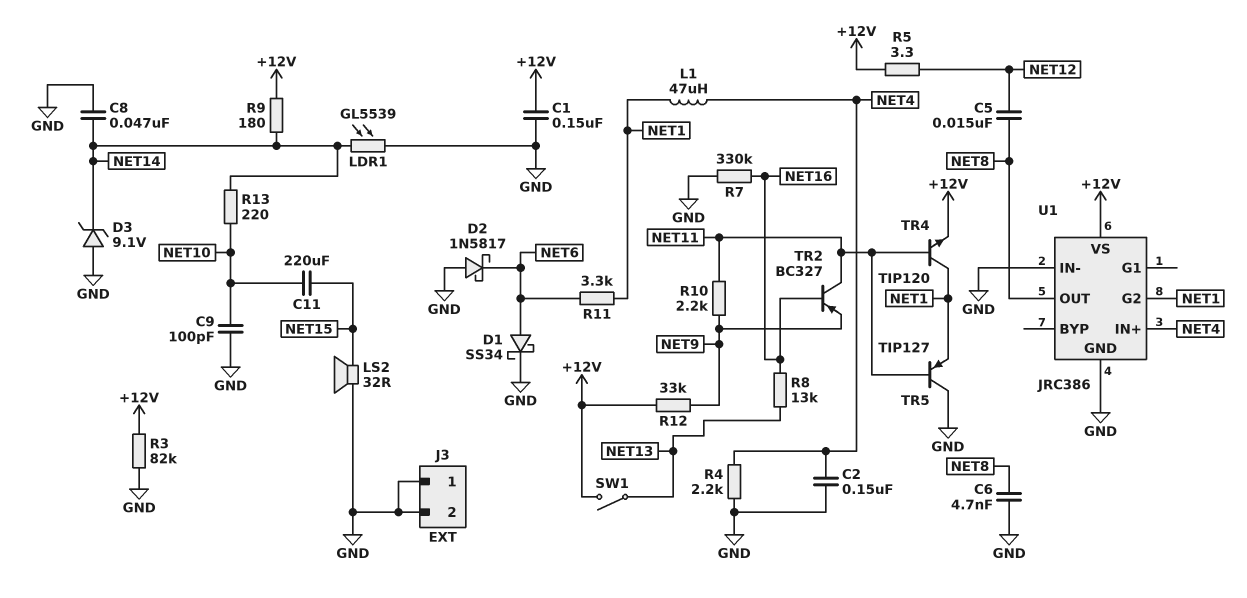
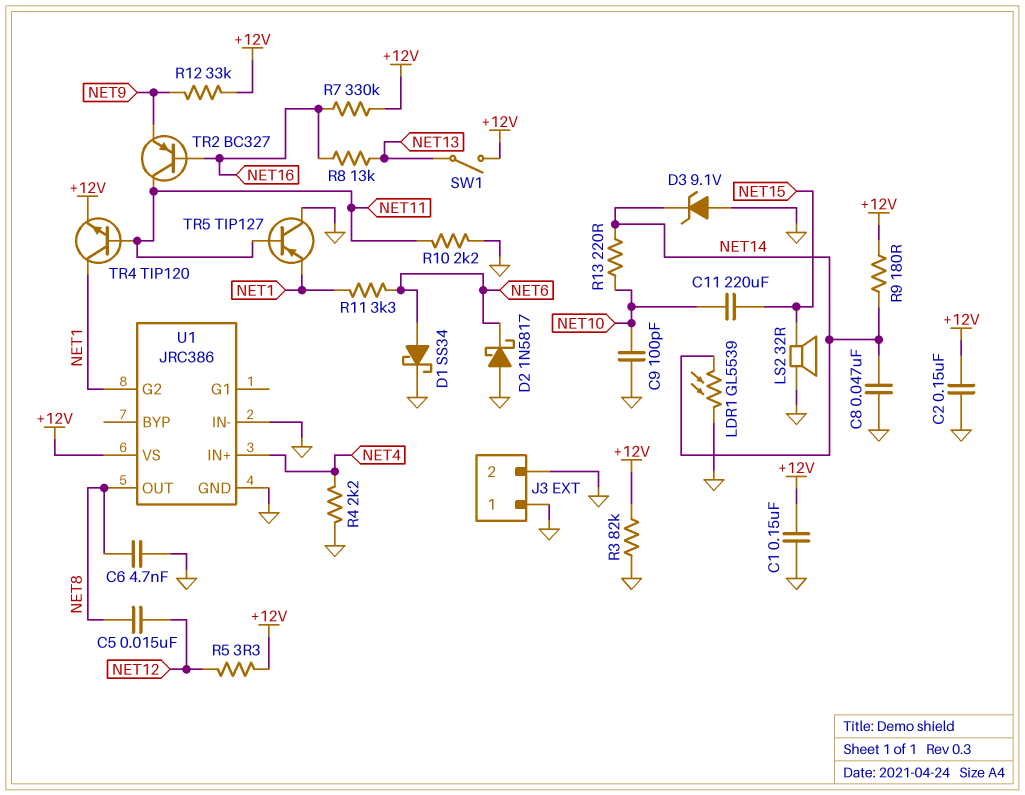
C2: 150nF (GND, NET4) -> 150nF (+12V, GND)
L1: 47uH (NET1, NET4) -> none
R7: 330k (GND, NET16) -> 330k (+12V, NET16)
R10: 2.2k (NET9, NET11) -> 2.2k (GND, NET11)

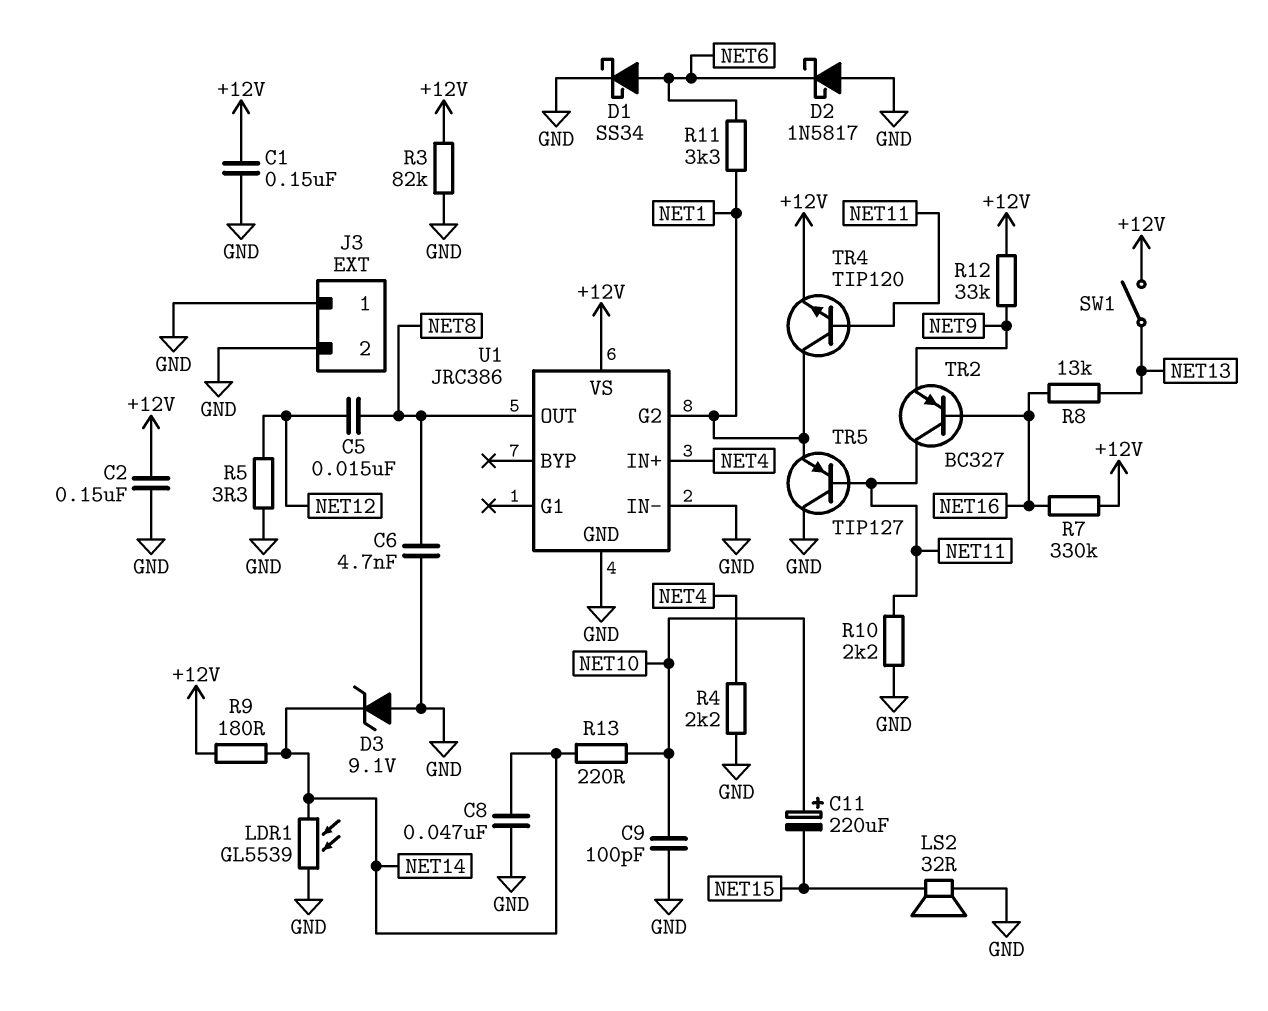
C11: 220uF (NET10, NET15) -> 220uF (plus NET10, minus NET15)
R5: 3.3 (+12V, NET12) -> 3.3 (GND, NET12)

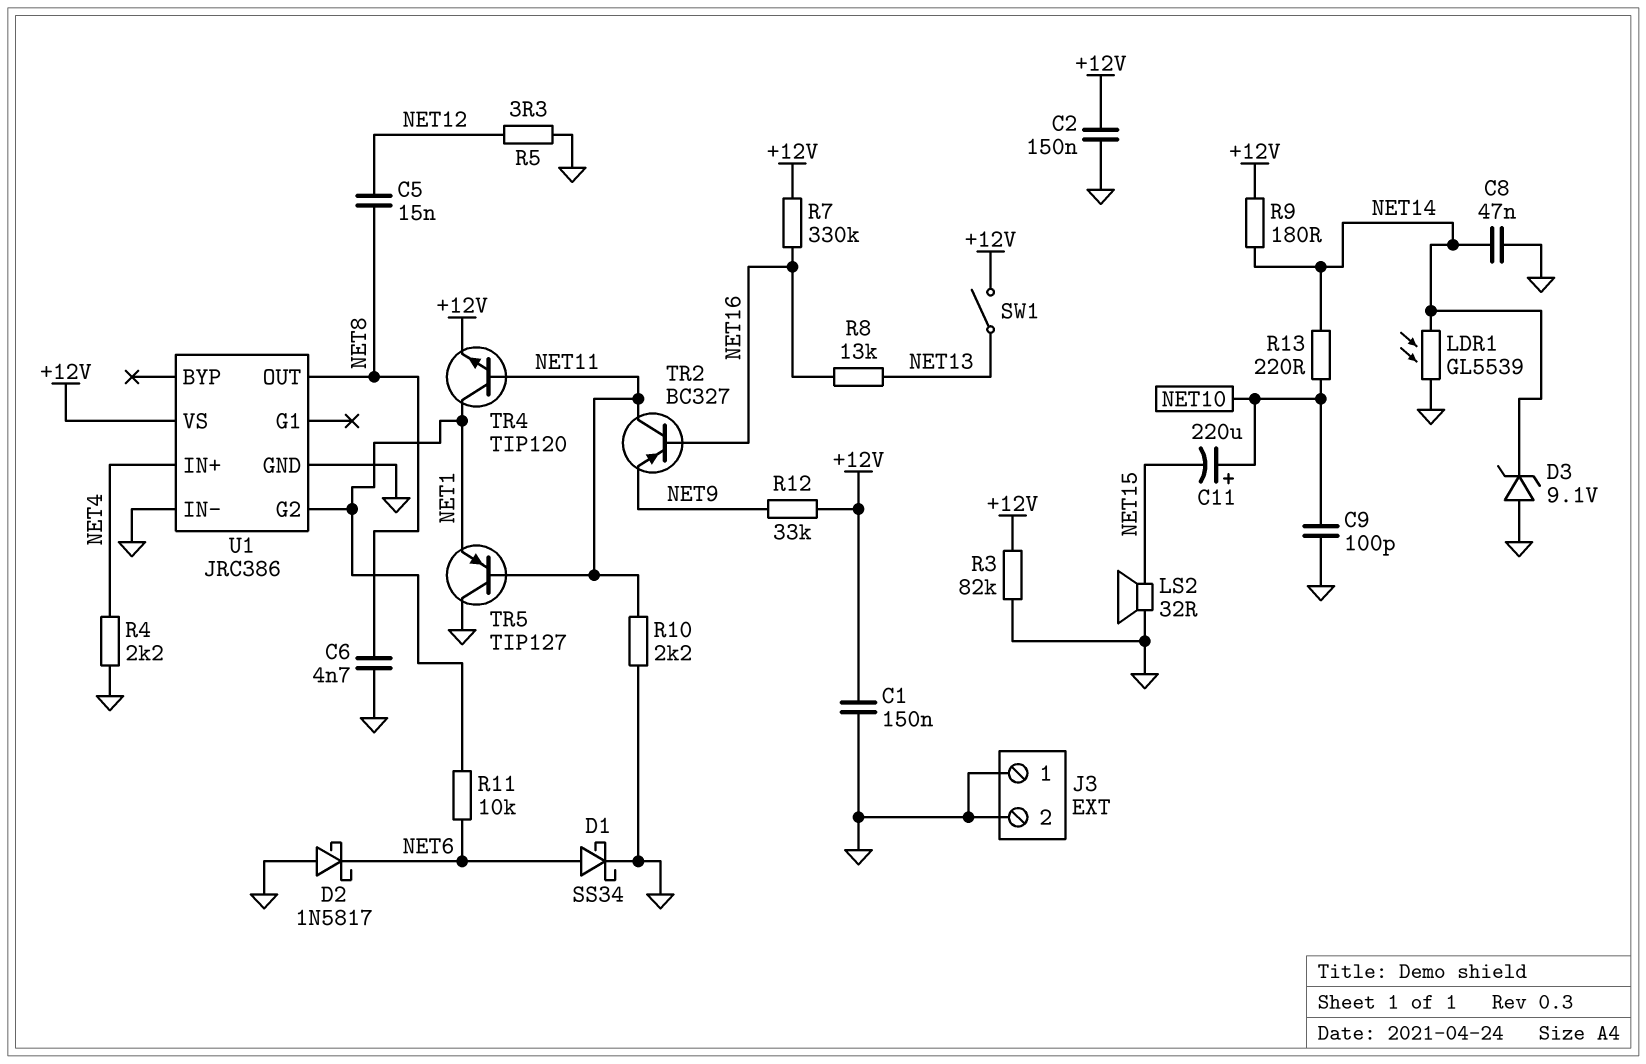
R11: 3.3k (NET1, NET6) -> 10k (NET1, NET6)

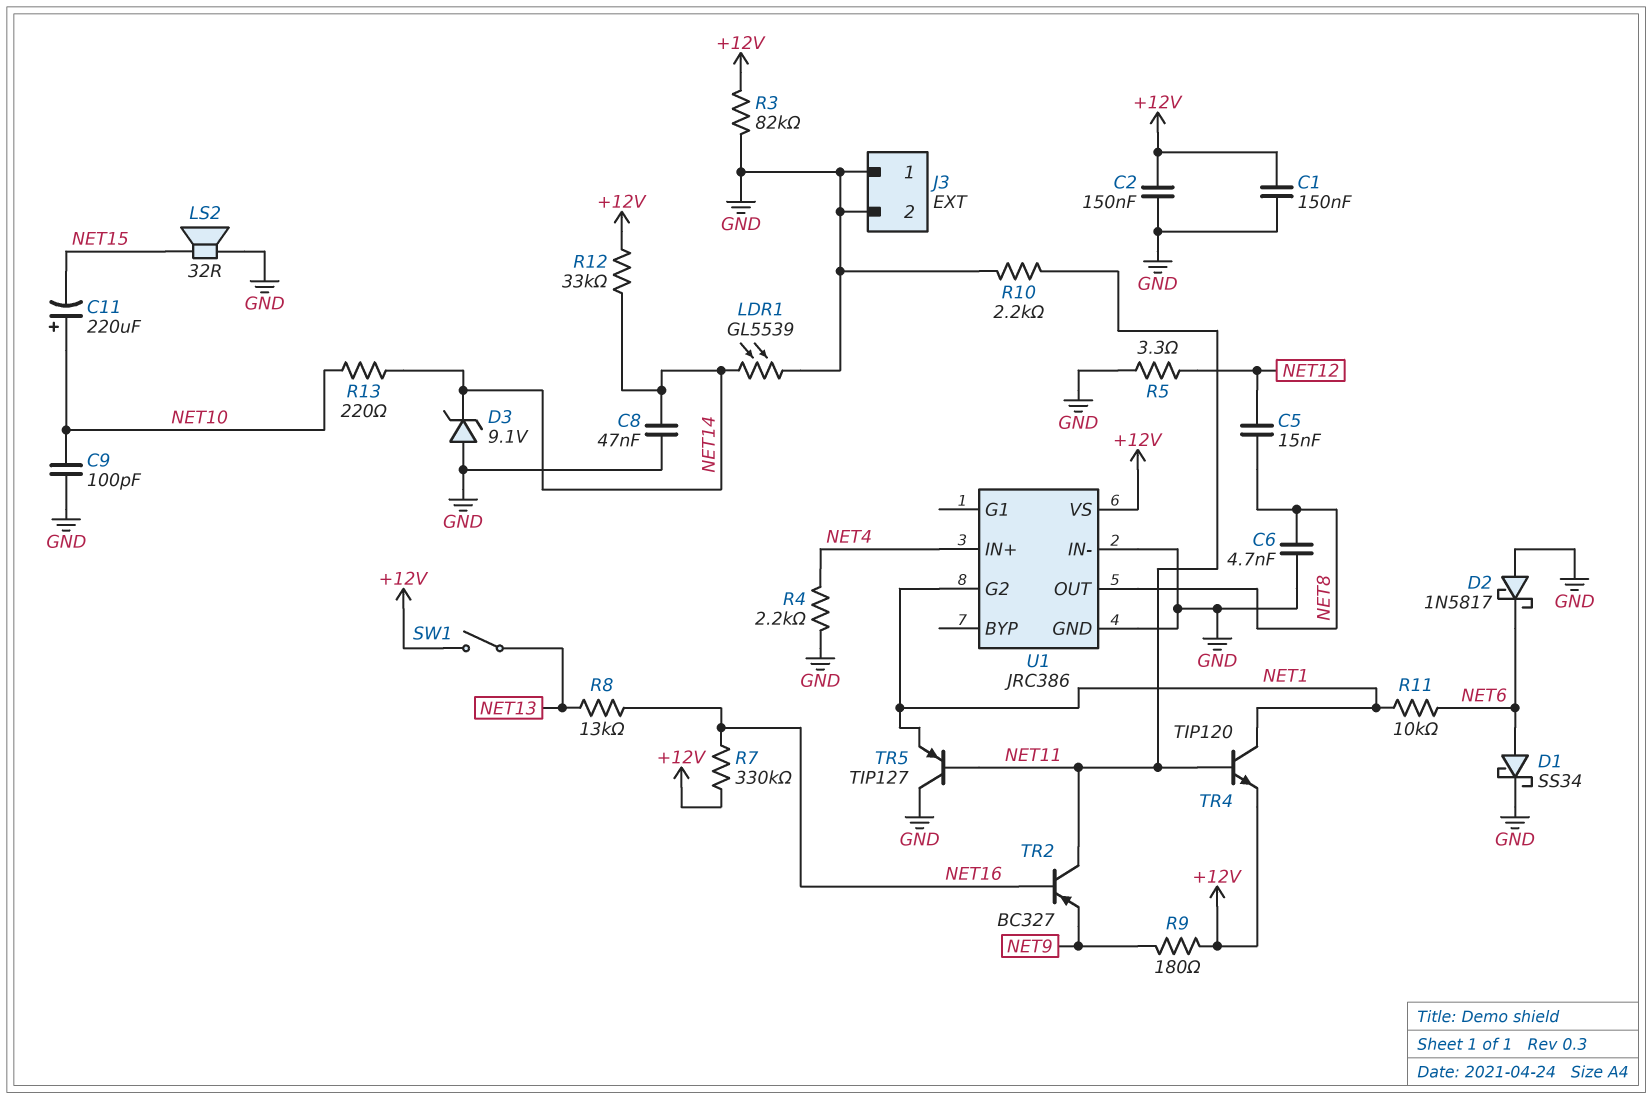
R9: 180 (+12V, NET14) -> 180 (+12V, NET9)
R12: 33k (+12V, NET9) -> 33k (+12V, NET14)

